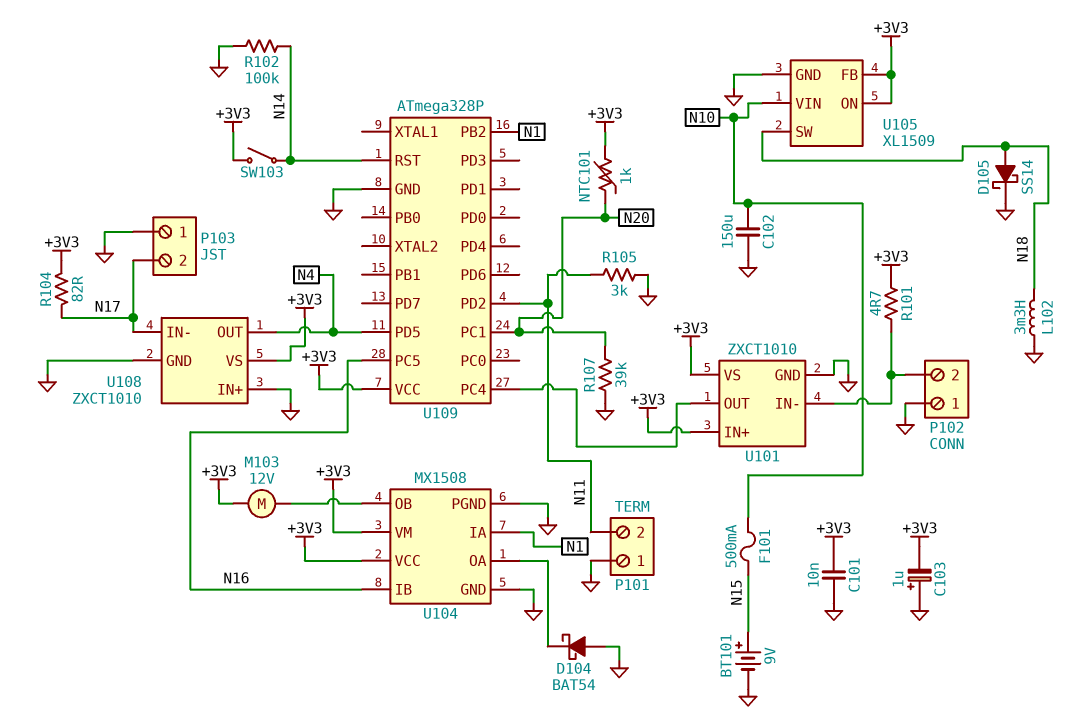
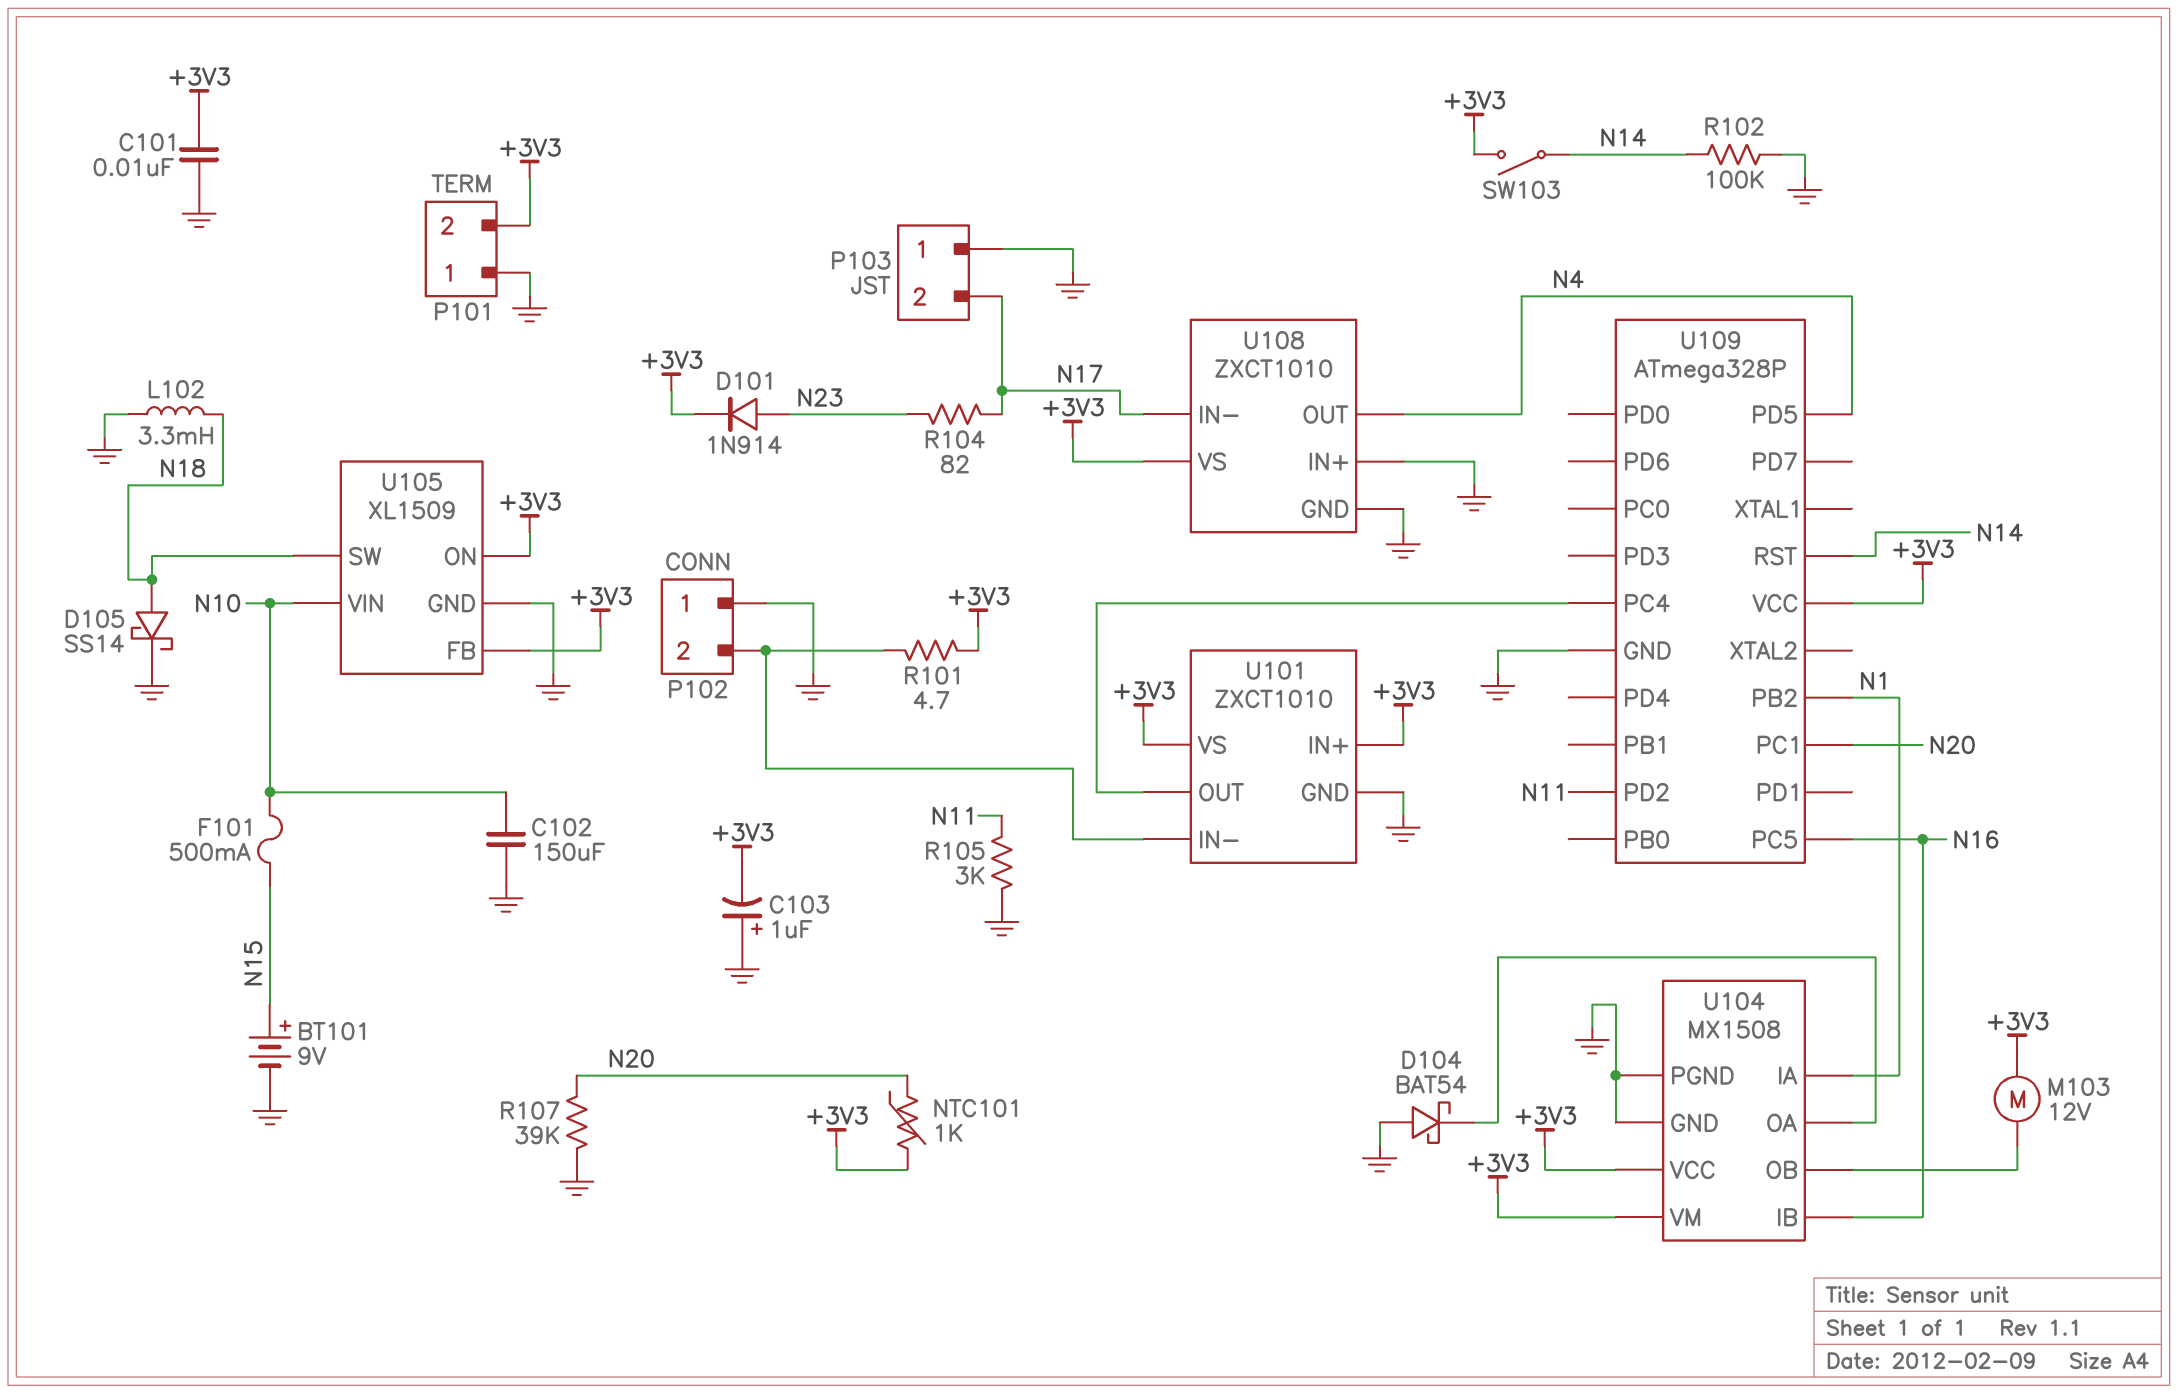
D101: none -> diode 1N914 (A N23, K +3V3)
P101 pin 2: N11 -> +3V3
R104: 82 (+3V3, N17) -> 82 (N17, N23)

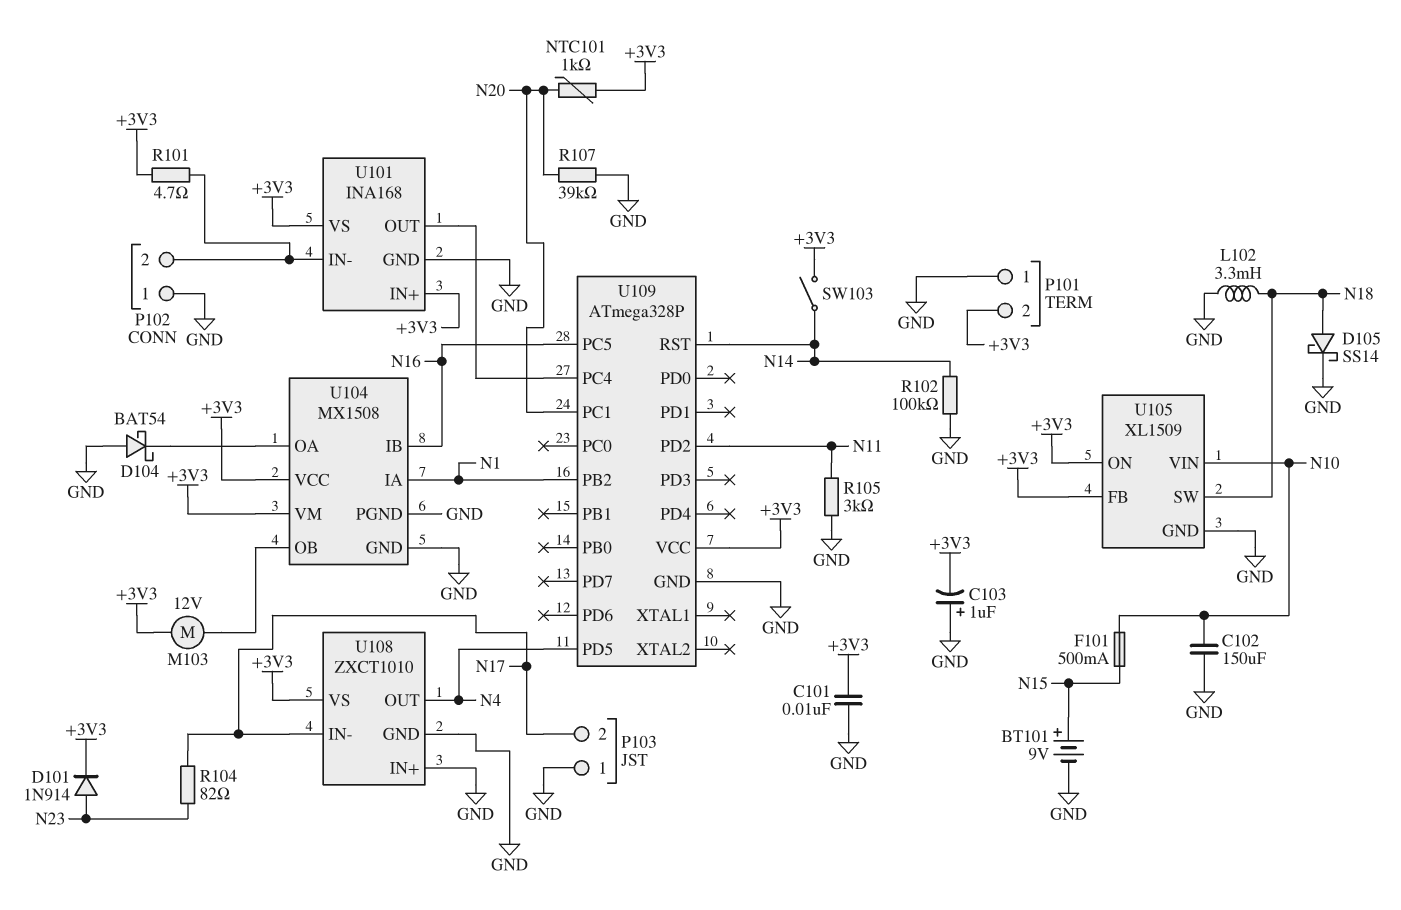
U101: ZXCT1010 -> INA168

